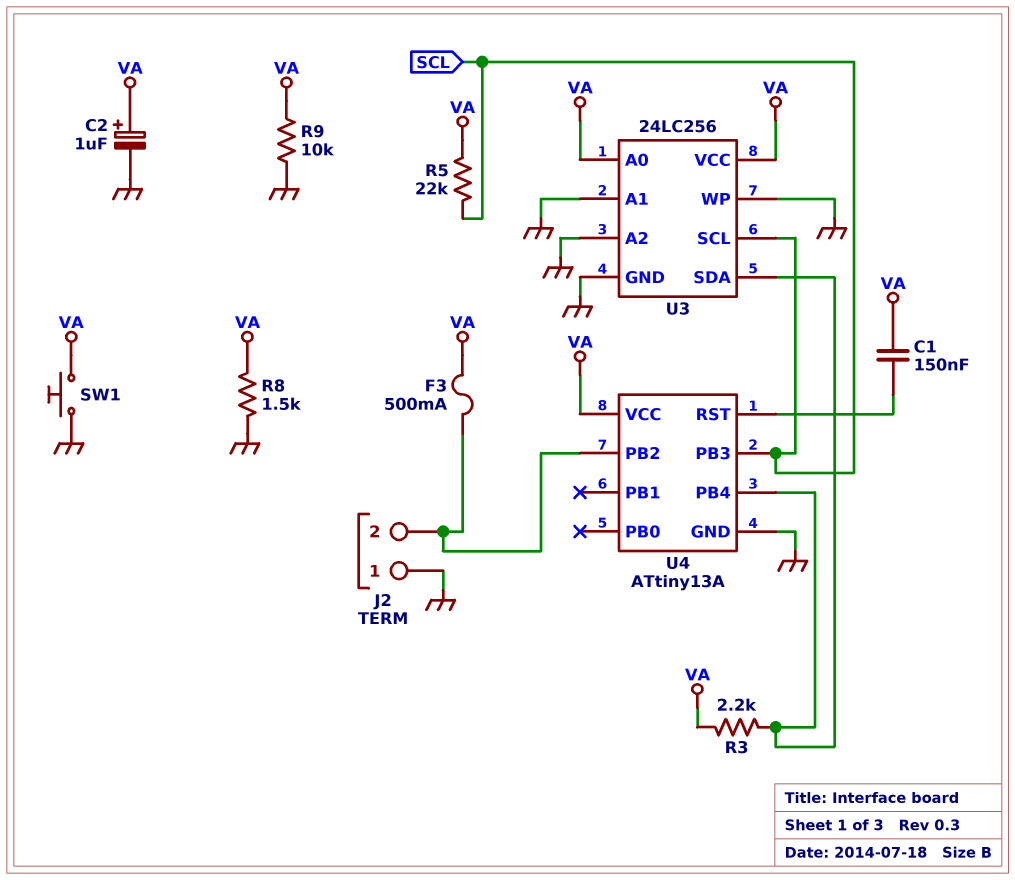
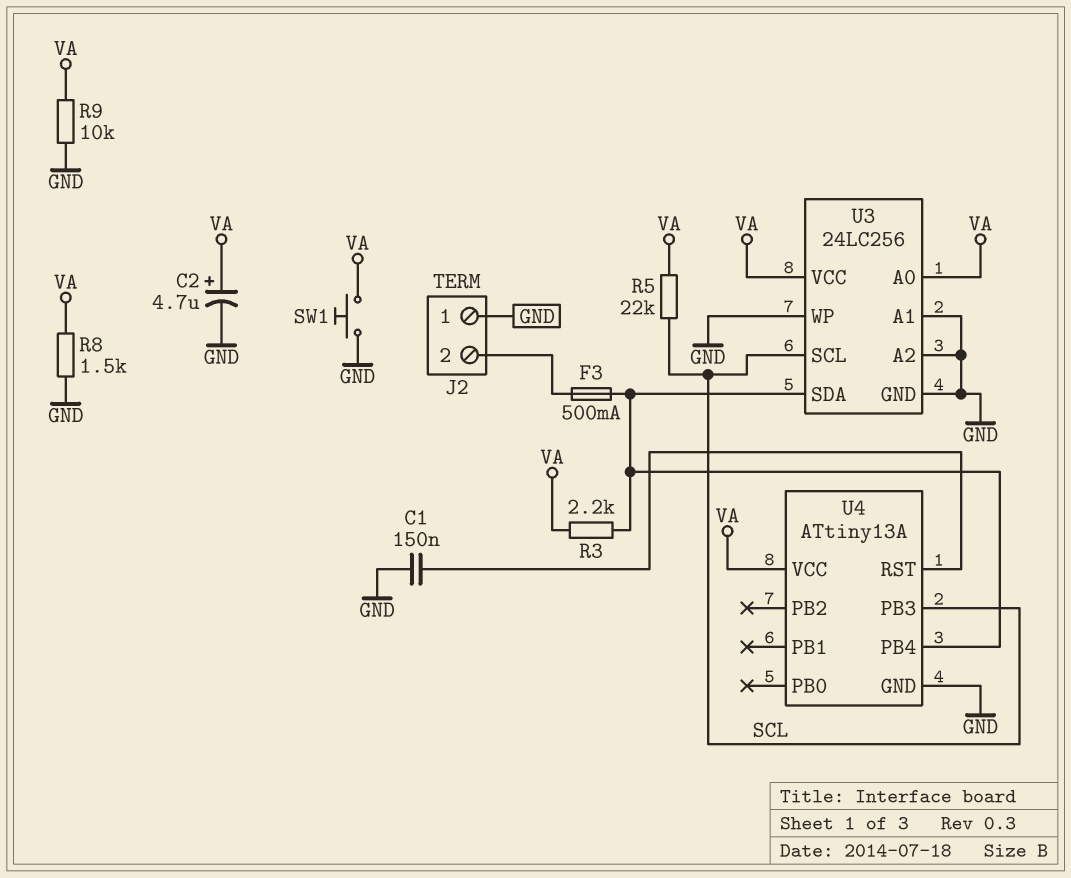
C1: 150nF (U4/RST, VA) -> 150nF (GND, U4/RST)
C2: 1uF (plus VA, minus GND) -> 4.7uF (plus VA, minus GND)
F3: 500mA (J2/2, VA) -> 500mA (J2/2, U3/SDA)
U4 pin PB2: J2/2 -> none

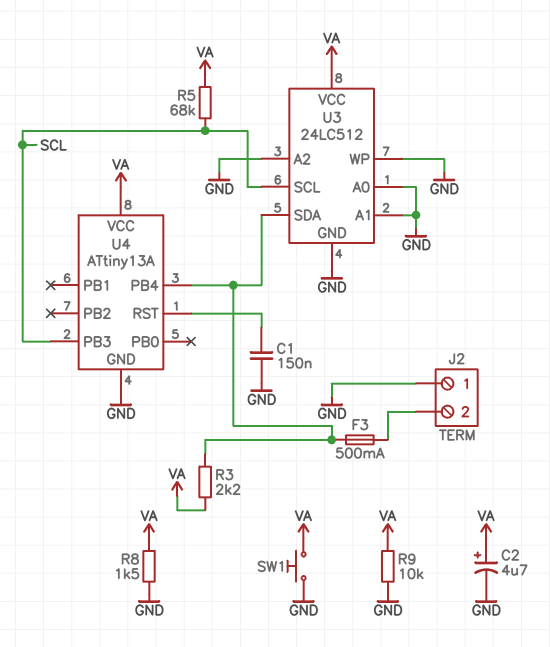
R5: 22k (SCL, VA) -> 68k (SCL, VA)
U3: 24LC256 -> 24LC512
U3 pin A0: VA -> GND

